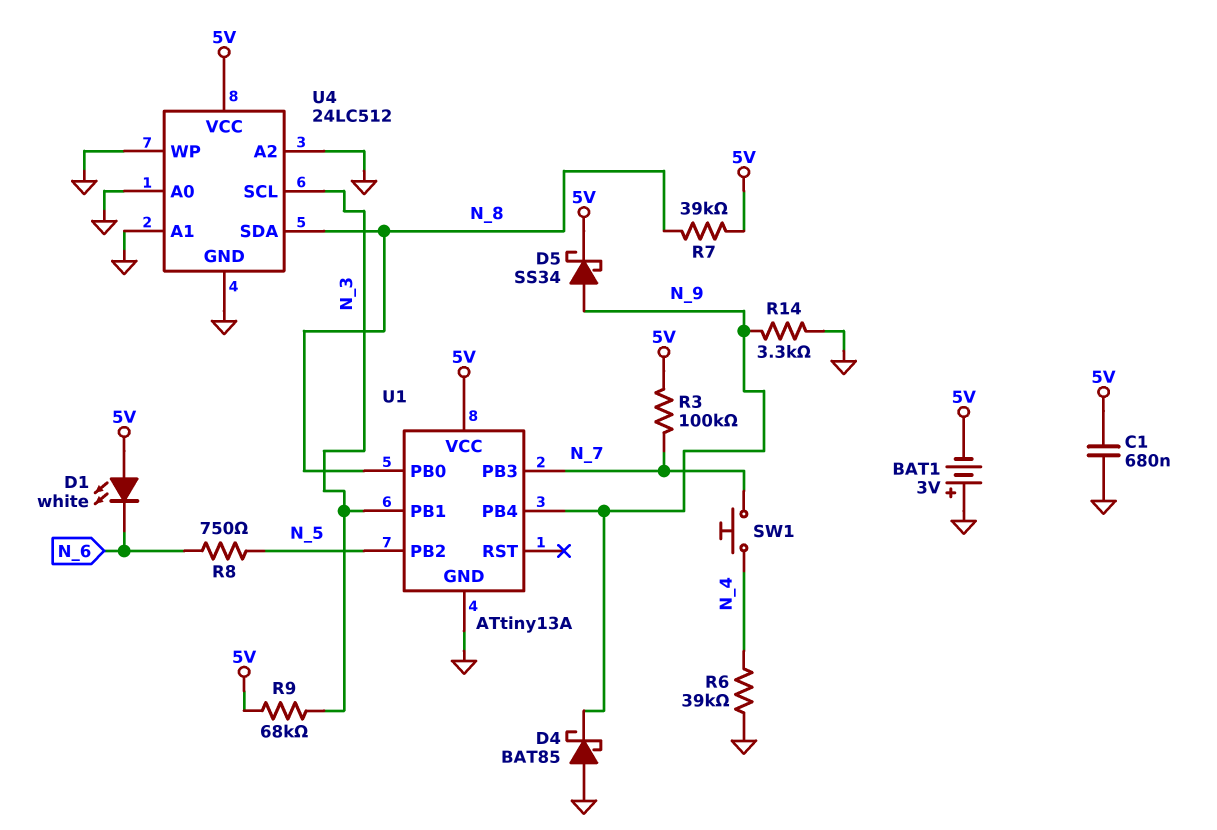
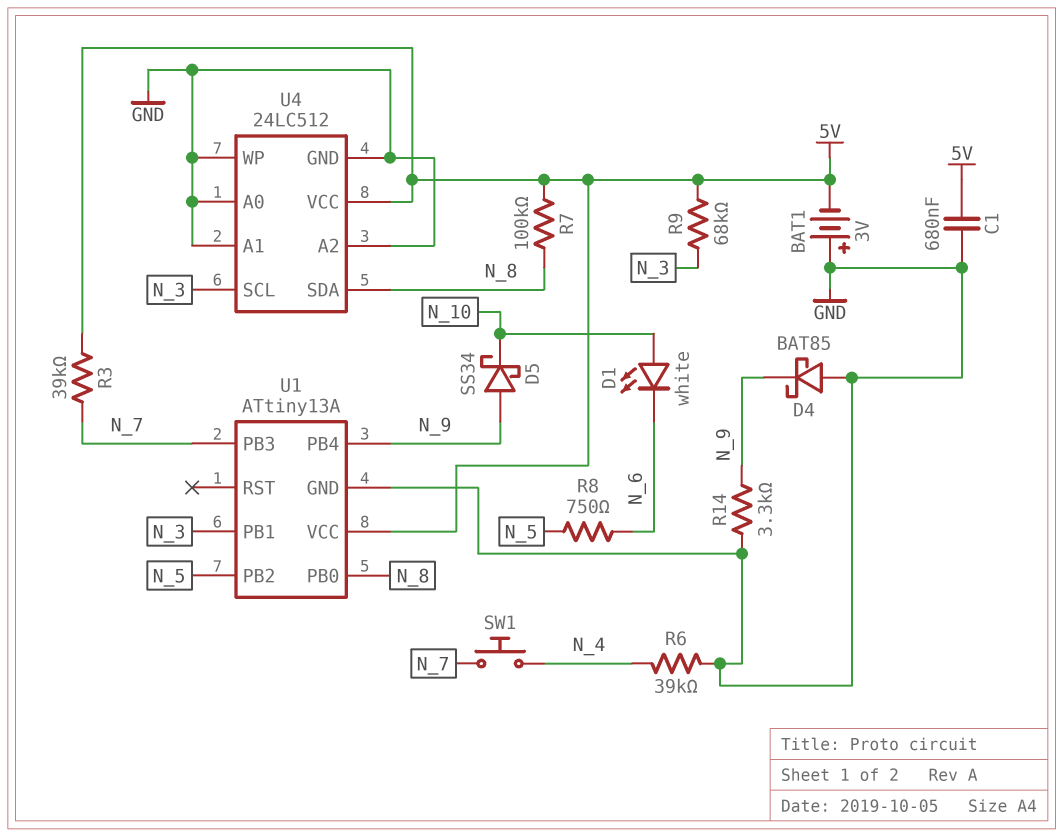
D1: LED white (A 5V, K N_6) -> LED white (A N_10, K N_6)
D5: schottky SS34 (A N_9, K 5V) -> schottky SS34 (A N_9, K N_10)
R3: 100k (5V, N_7) -> 39k (5V, N_7)
R7: 39k (5V, N_8) -> 100k (5V, N_8)

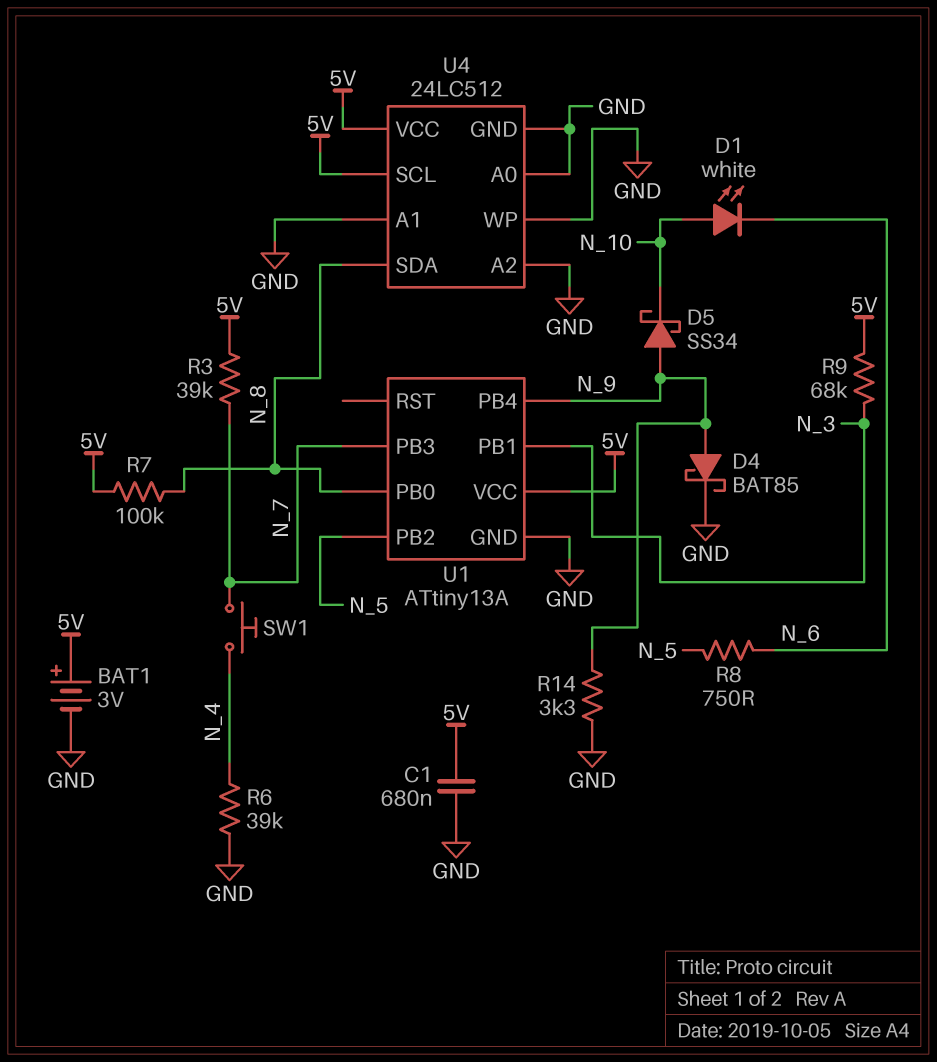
BAT1: 3V (plus GND, minus 5V) -> 3V (plus 5V, minus GND)
D4: schottky BAT85 (A GND, K N_9) -> schottky BAT85 (A N_9, K GND)
U4 pin SCL: N_3 -> 5V

